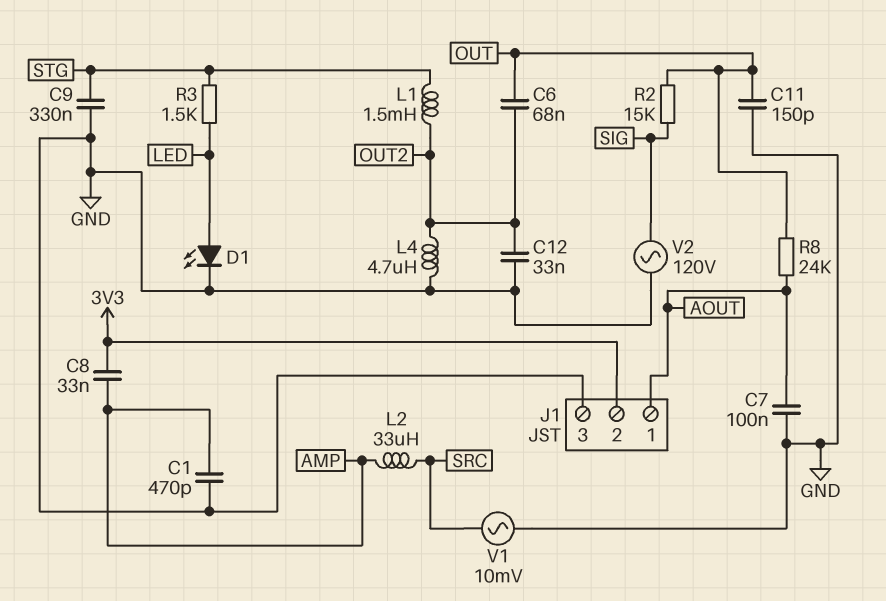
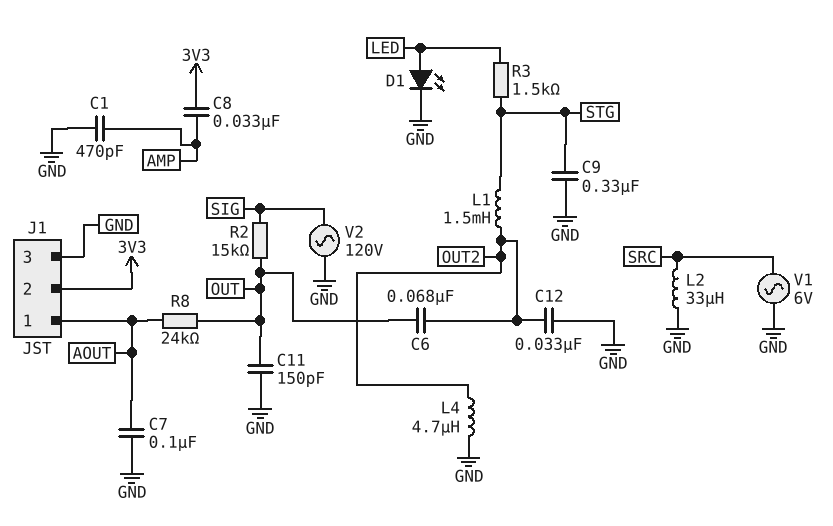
L2: 33uH (AMP, SRC) -> 33uH (GND, SRC)
V1: AC 10mV (GND, SRC) -> AC 6V (GND, SRC)

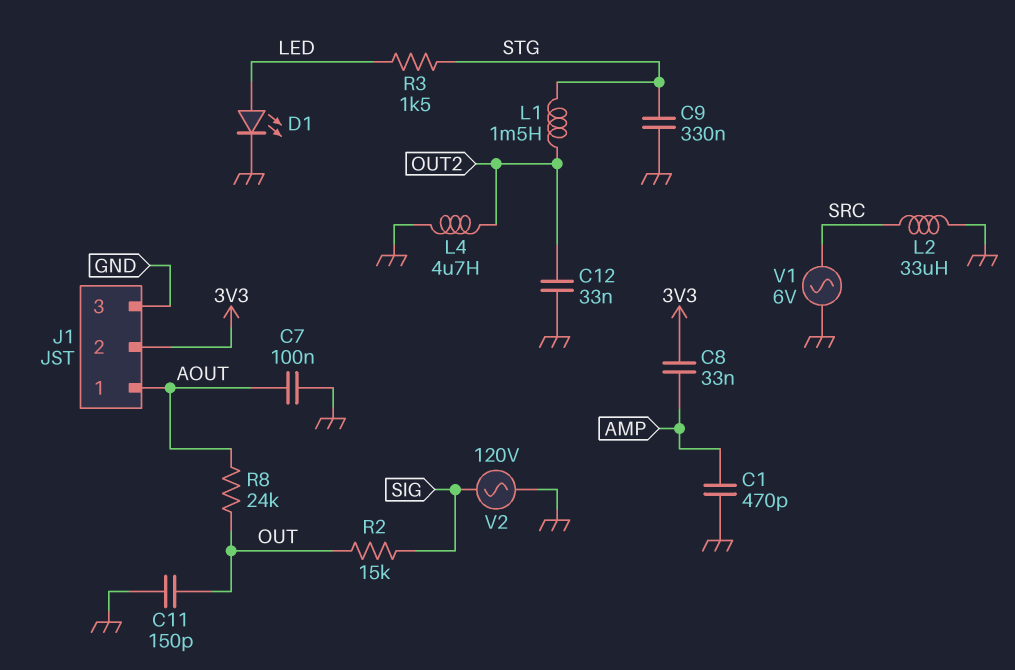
C6: 68nF (OUT, OUT2) -> none

